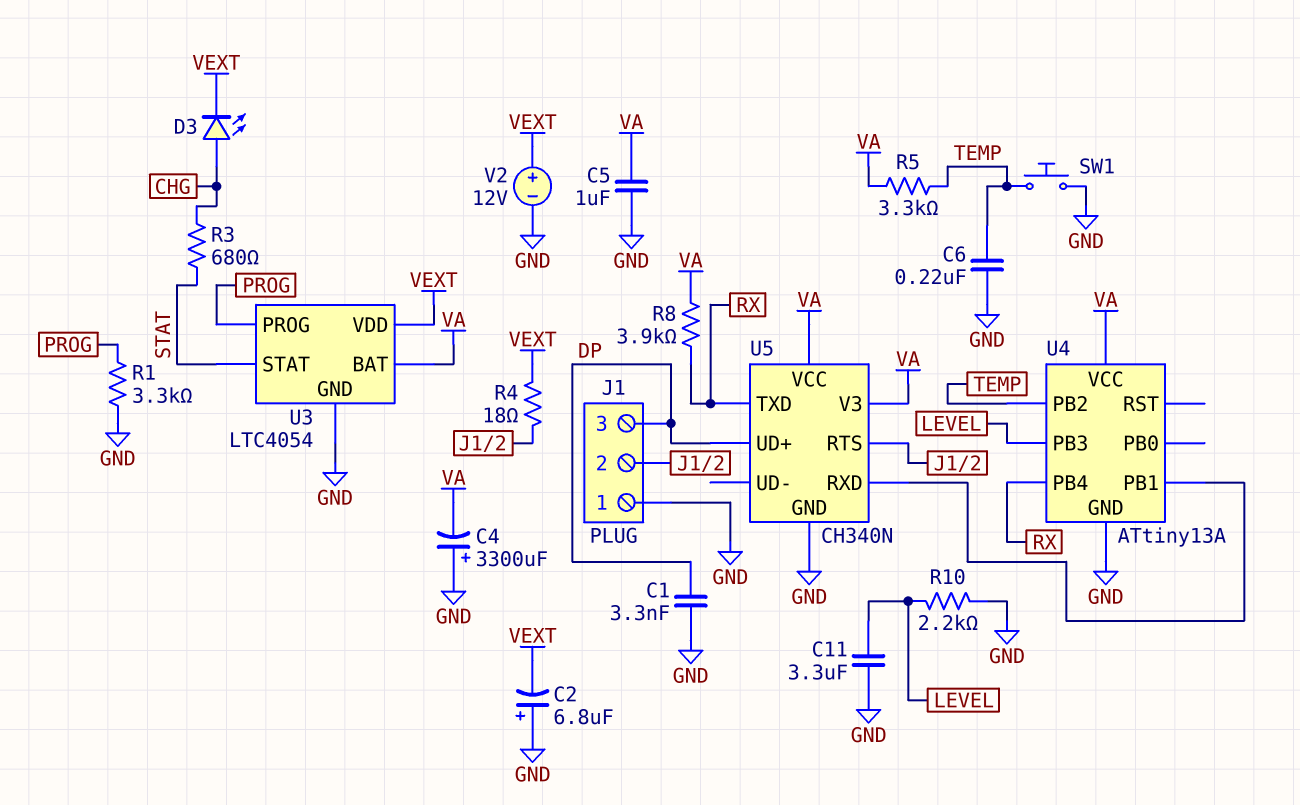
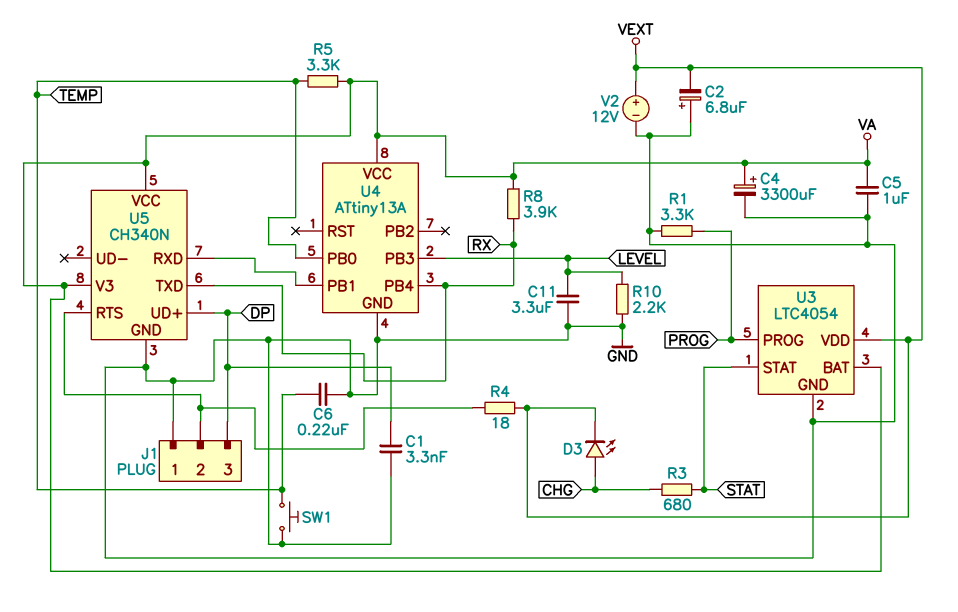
C4: 3300uF (plus GND, minus VA) -> 3300uF (plus VA, minus GND)
U4 pin PB0: none -> TEMP
U4 pin PB2: TEMP -> none

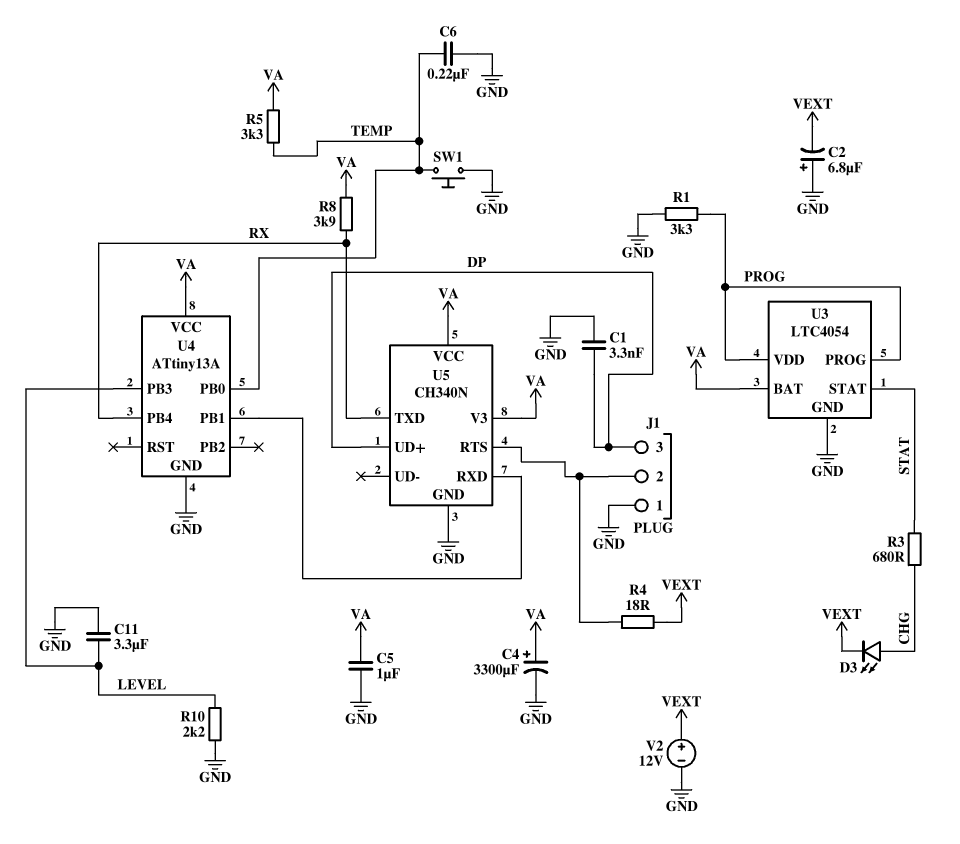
U3 pin VDD: VEXT -> PROG

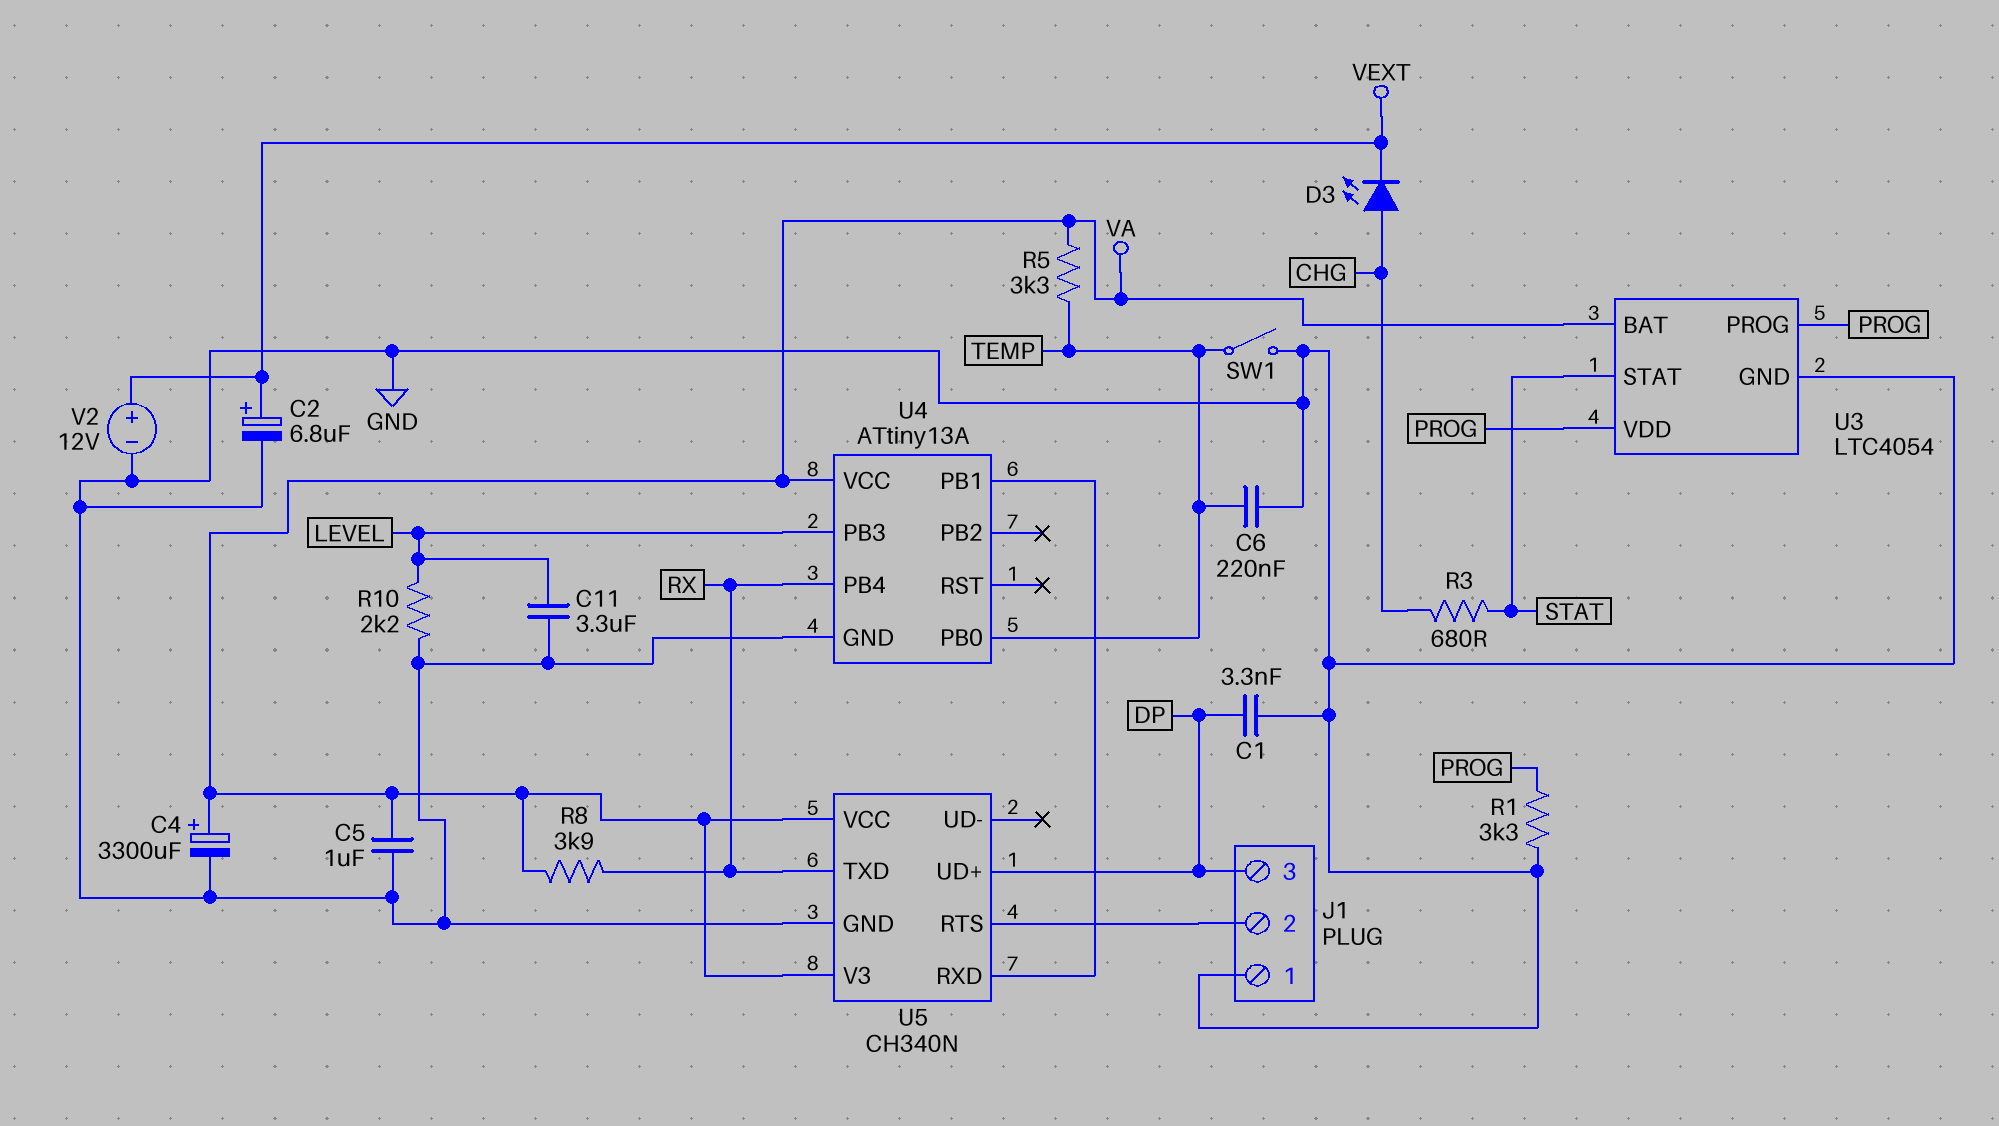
C2: 6.8uF (plus GND, minus VEXT) -> 6.8uF (plus VEXT, minus GND)
R4: 18 (J1/2, VEXT) -> none
SW1: button (GND, TEMP) -> switch (GND, TEMP)

